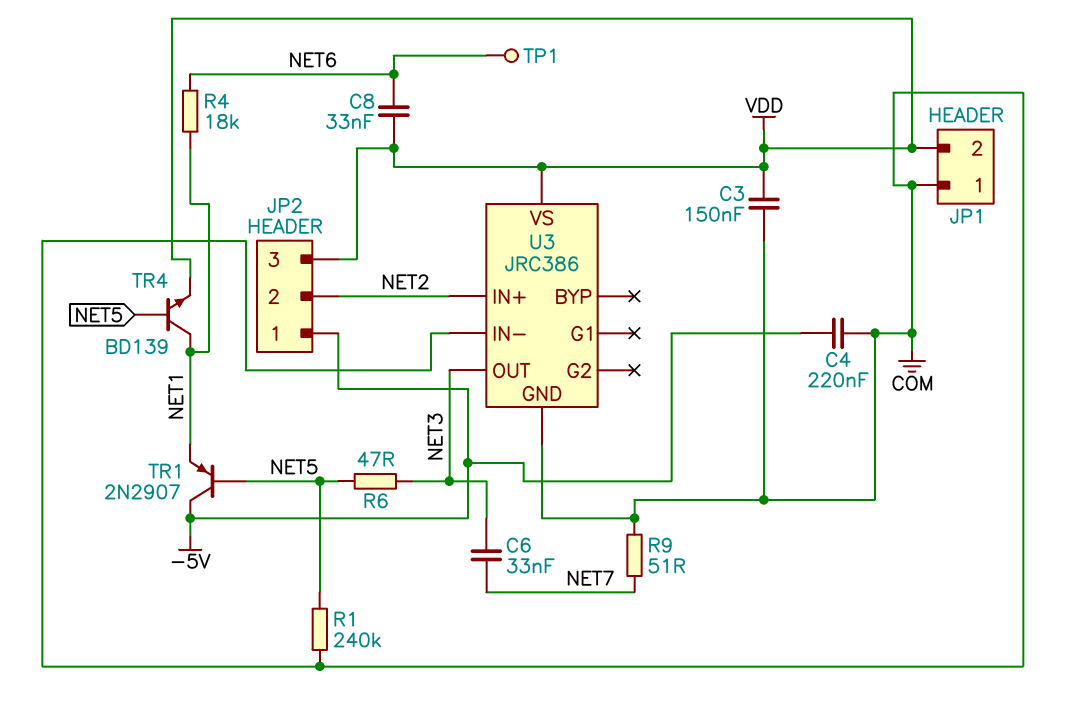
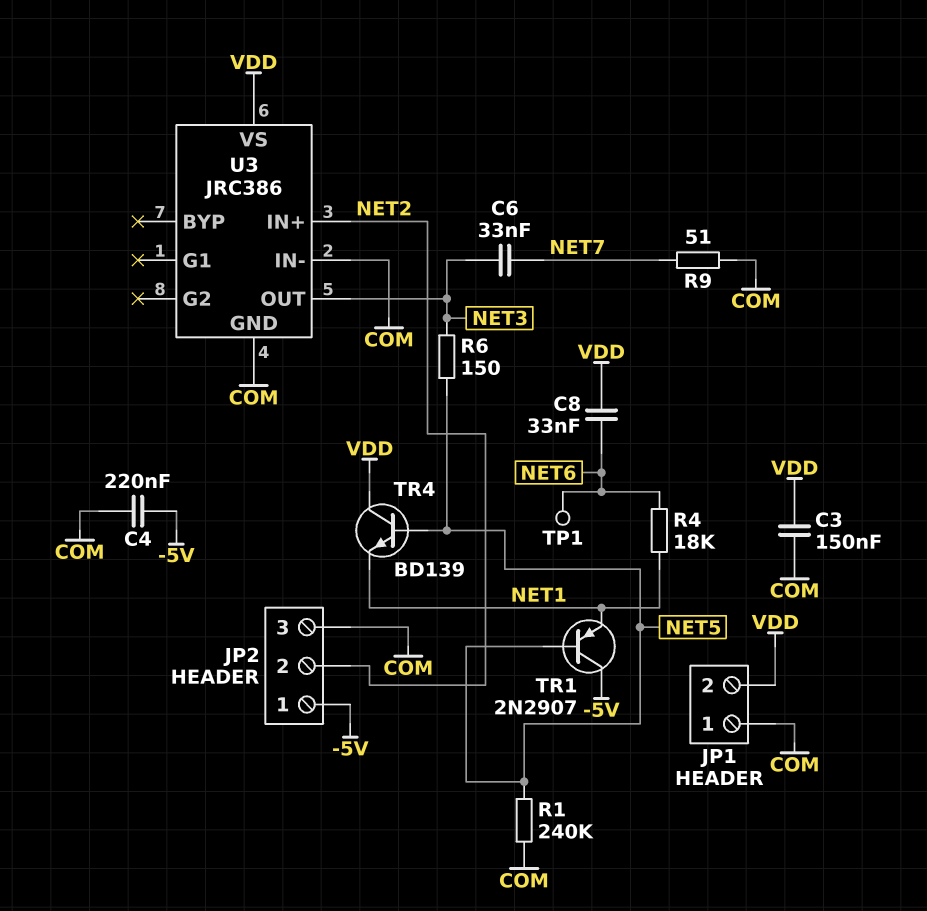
JP2 pin 3: VDD -> COM
R6: 47 (NET3, NET5) -> 150 (NET3, NET5)
TR4: NPN BD139 (B NET5, C NET1, E VDD) -> NPN BD139 (B NET5, C VDD, E NET1)

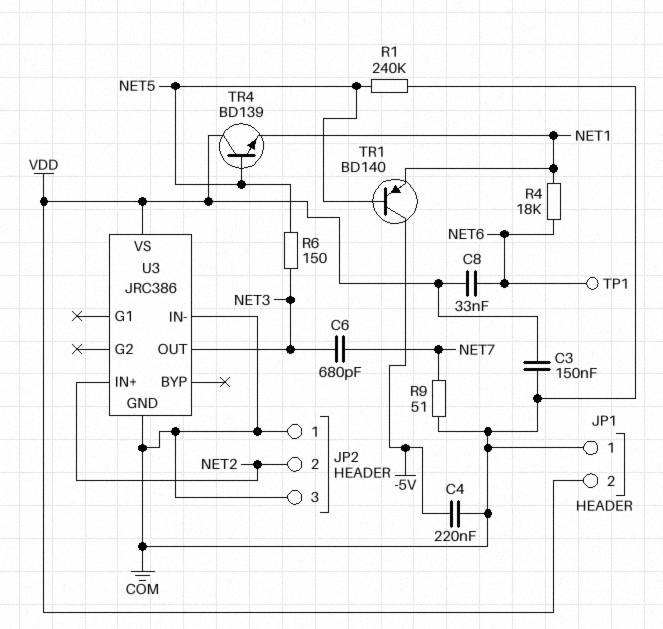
C6: 33nF (NET3, NET7) -> 680pF (NET3, NET7)
JP2 pin 1: -5V -> COM
TR1: PNP 2N2907 (B NET5, C -5V, E NET1) -> PNP BD140 (B NET5, C -5V, E NET1)

